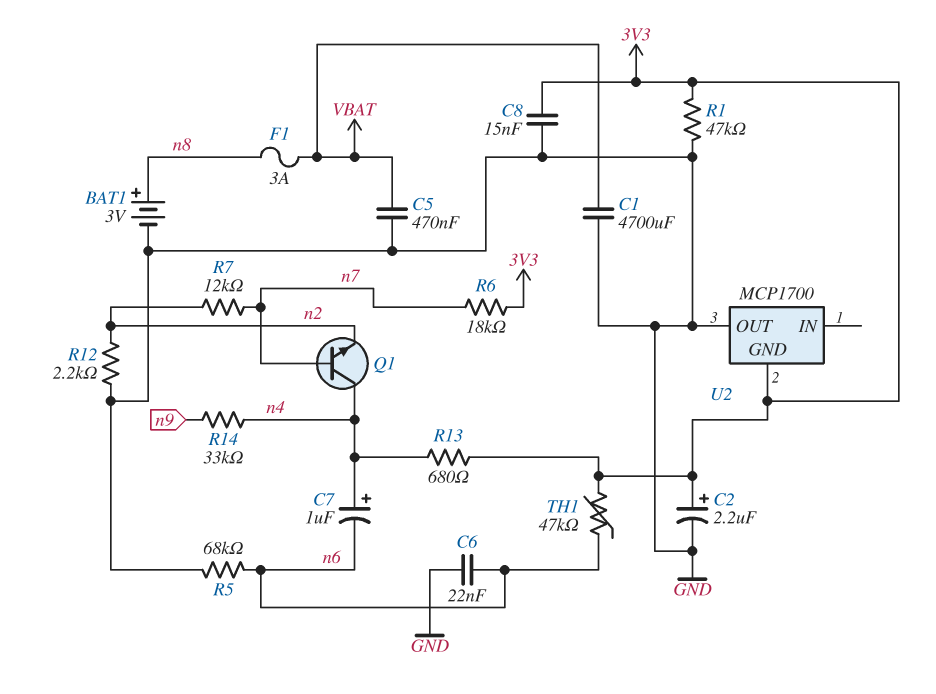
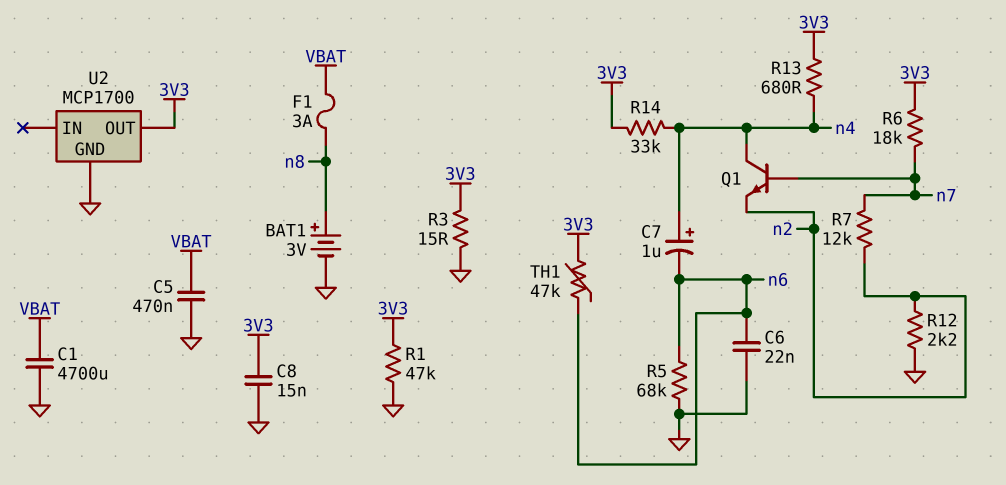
C2: 2.2uF (plus 3V3, minus GND) -> none
R3: none -> 15 (3V3, GND)
R14: 33k (n4, n9) -> 33k (3V3, n4)
U2 pin GND: 3V3 -> GND
U2 pin OUT: GND -> 3V3

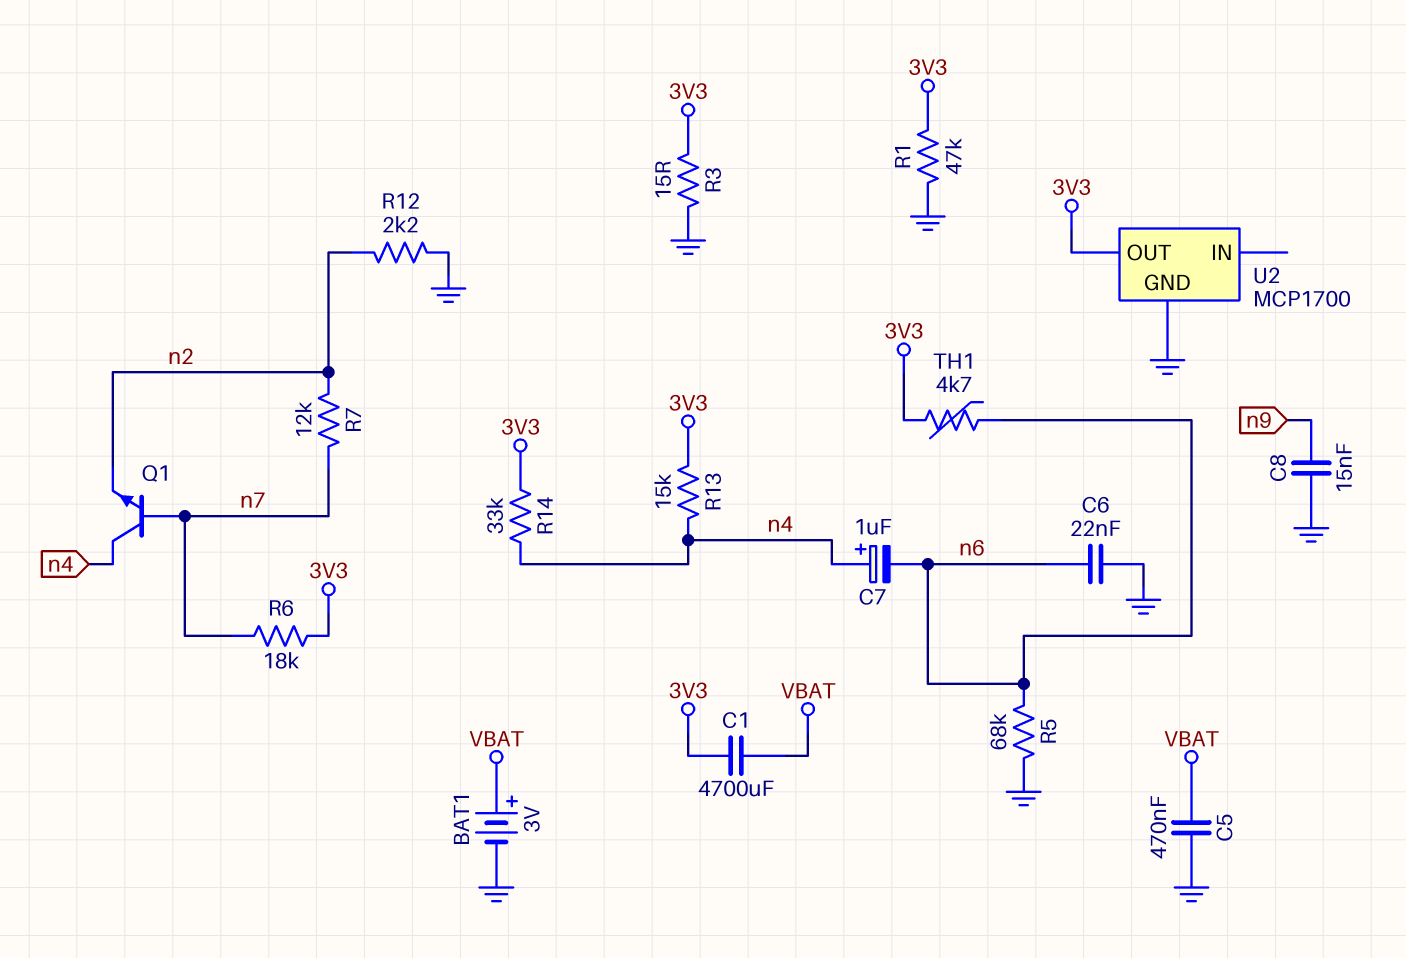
BAT1: 3V (plus n8, minus GND) -> 3V (plus VBAT, minus GND)
C1: 4700uF (GND, VBAT) -> 4700uF (3V3, VBAT)
C8: 15nF (3V3, GND) -> 15nF (GND, n9)
F1: 3A (VBAT, n8) -> none
R13: 680 (3V3, n4) -> 15k (3V3, n4)
TH1: 47k (3V3, n6) -> 4.7k (3V3, n6)

